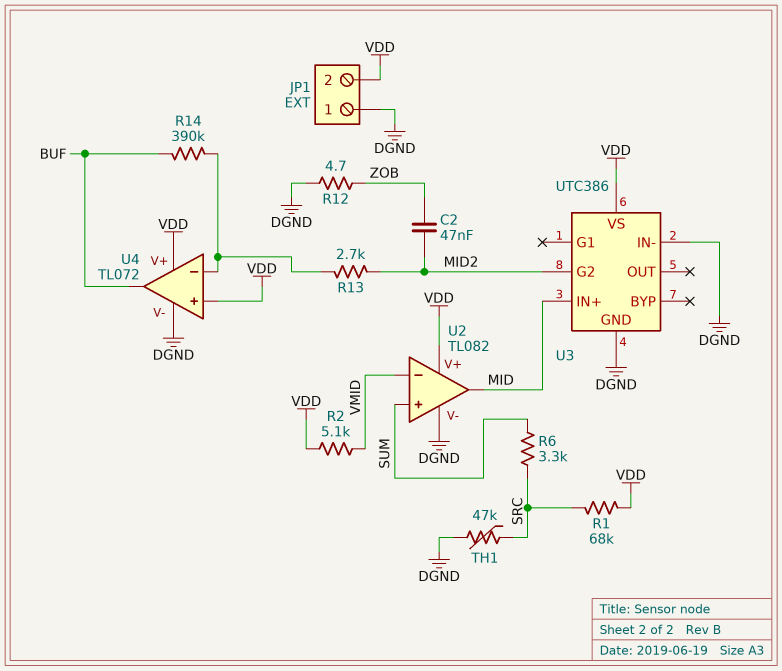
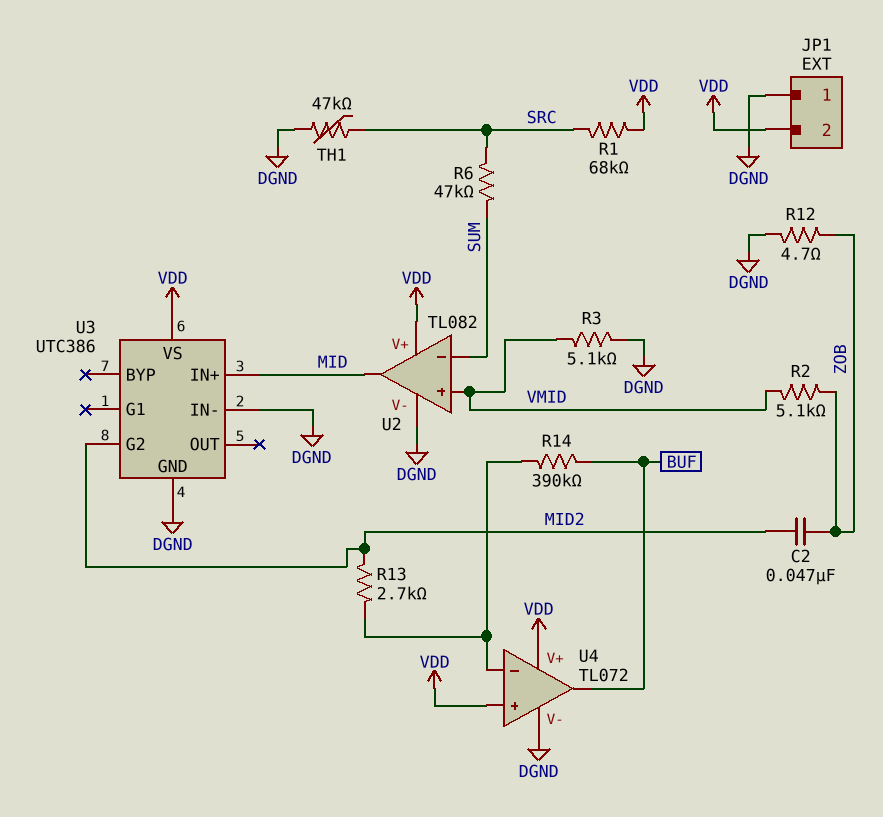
R2: 5.1k (VDD, VMID) -> 5.1k (VMID, ZOB)
R3: none -> 5.1k (DGND, VMID)
R6: 3.3k (SRC, SUM) -> 47k (SRC, SUM)
U2 pin in+: SUM -> VMID
U2 pin in-: VMID -> SUM

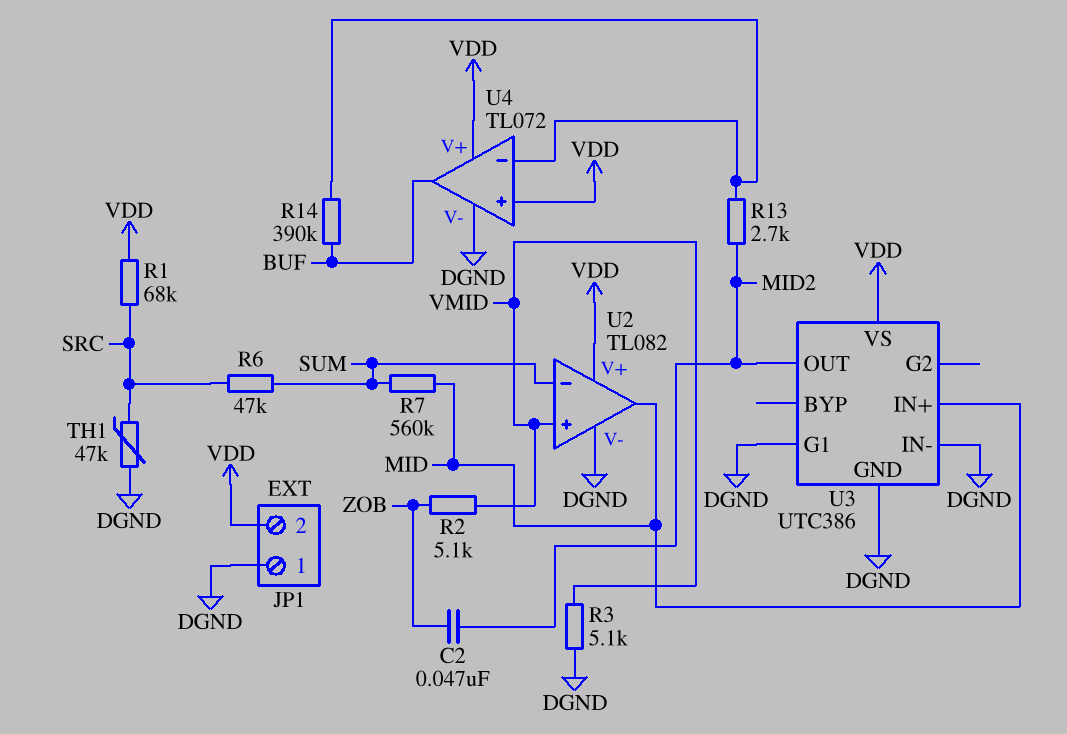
R7: none -> 560k (MID, SUM)
R12: 4.7 (DGND, ZOB) -> none
U3 pin G1: none -> DGND
U3 pin G2: MID2 -> none
U3 pin OUT: none -> MID2

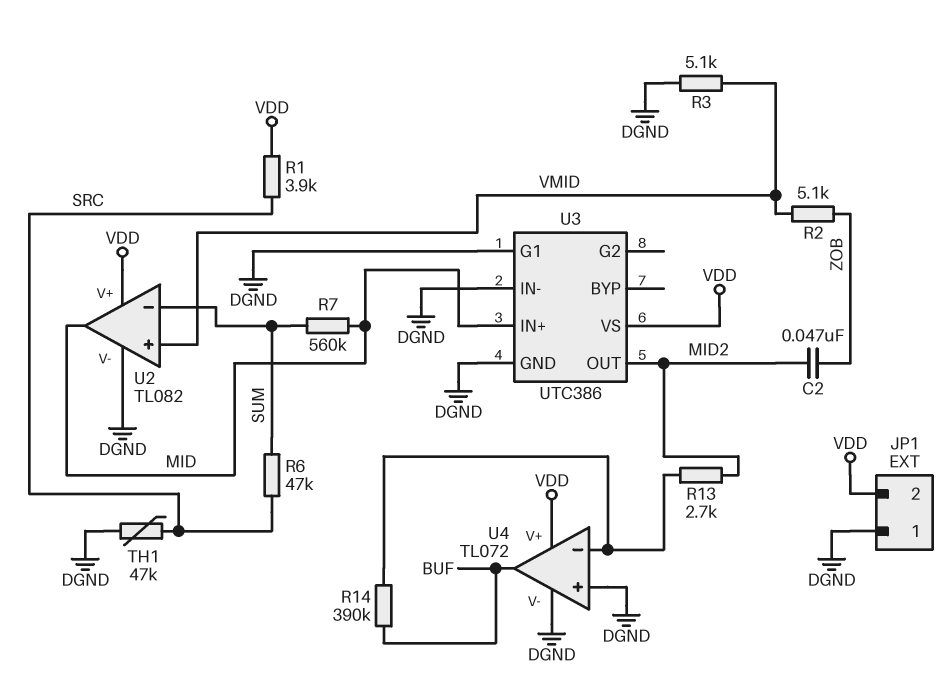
R1: 68k (SRC, VDD) -> 3.9k (SRC, VDD)
U4 pin in+: VDD -> DGND

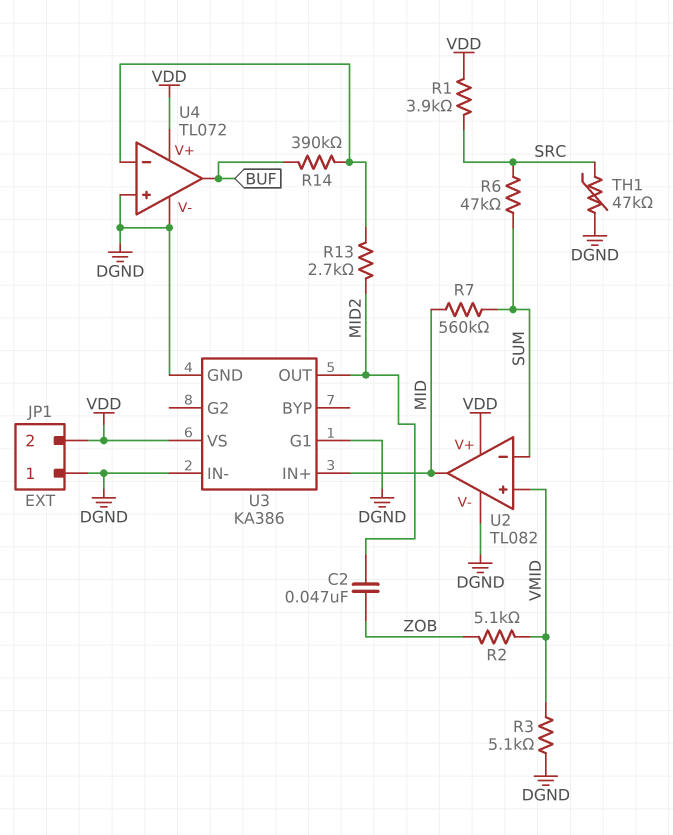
U3: UTC386 -> KA386

